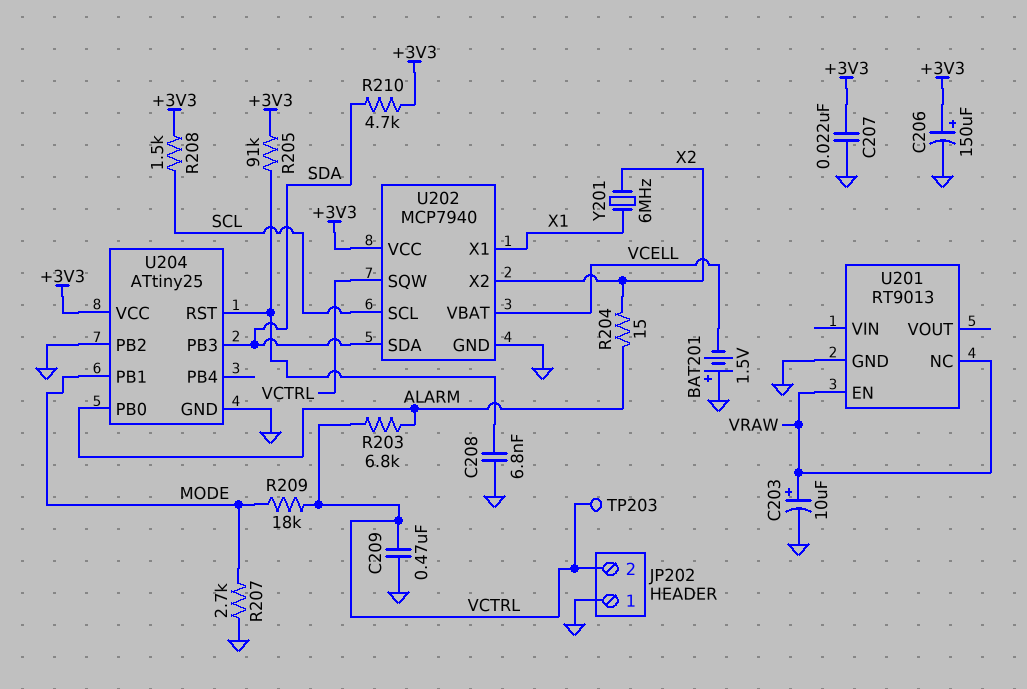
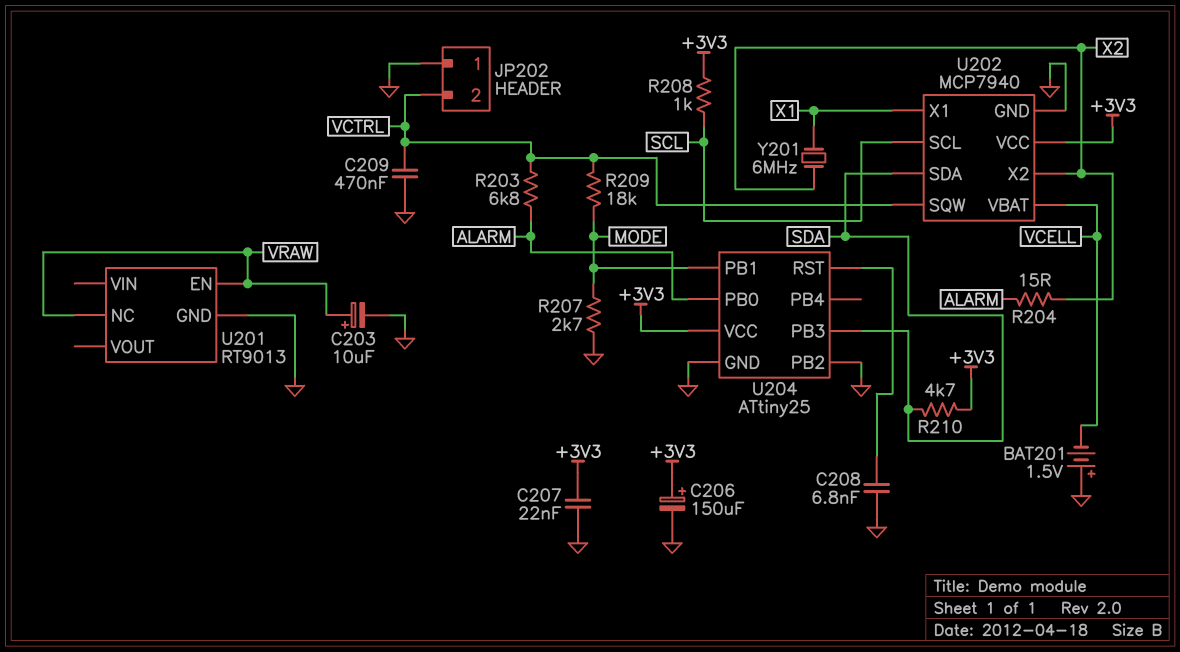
R205: 91k (+3V3, U204/RST) -> none
R208: 1.5k (+3V3, SCL) -> 1k (+3V3, SCL)
TP203: test point (VCTRL) -> none

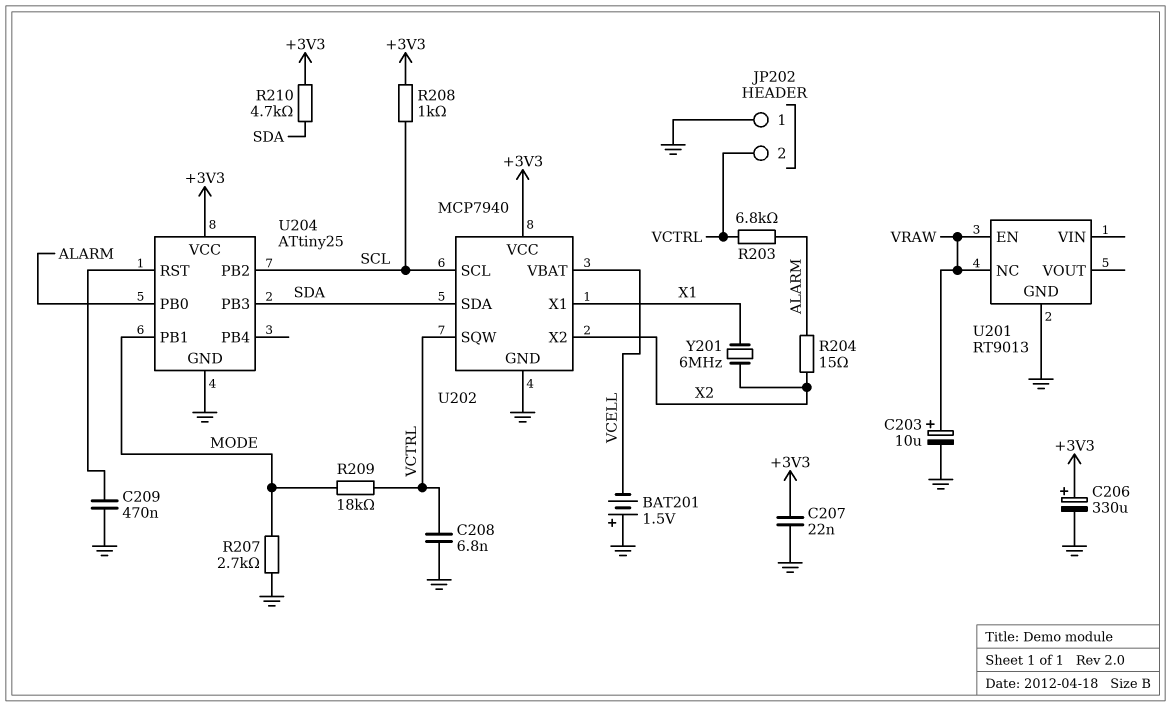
C206: 150uF (plus +3V3, minus GND) -> 330uF (plus +3V3, minus GND)
C208: 6.8nF (GND, U204/RST) -> 6.8nF (GND, VCTRL)
C209: 470nF (GND, VCTRL) -> 470nF (GND, U204/RST)
U204 pin PB2: GND -> SCL

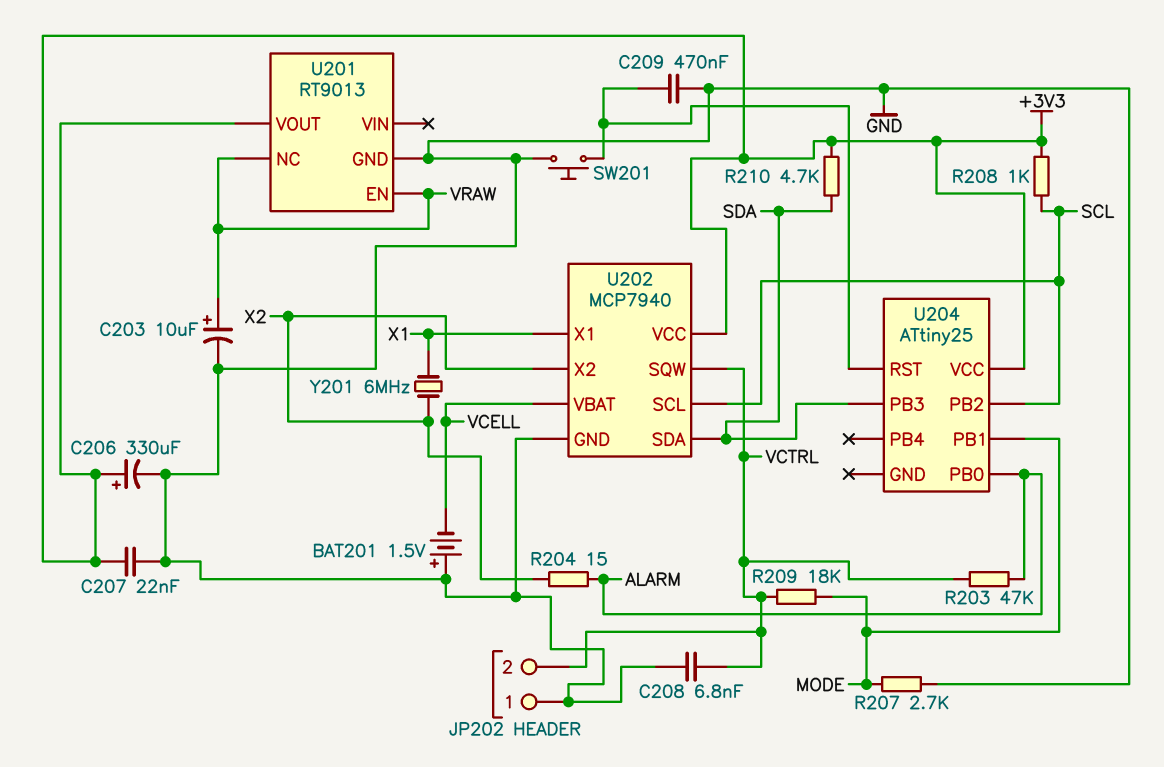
R203: 6.8k (ALARM, VCTRL) -> 47k (ALARM, VCTRL)
SW201: none -> button (GND, U204/RST)
U201 pin VOUT: none -> +3V3
U204 pin GND: GND -> none

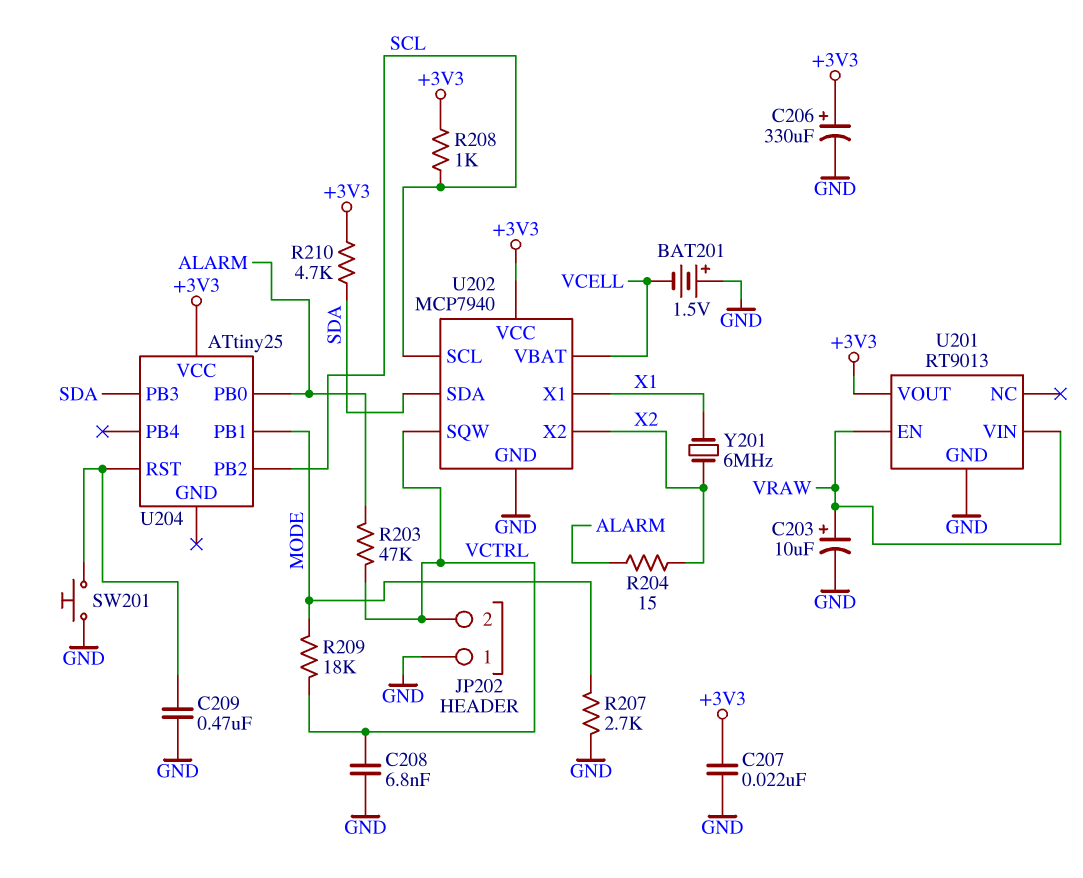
U201 pin NC: VRAW -> none
U201 pin VIN: none -> VRAW

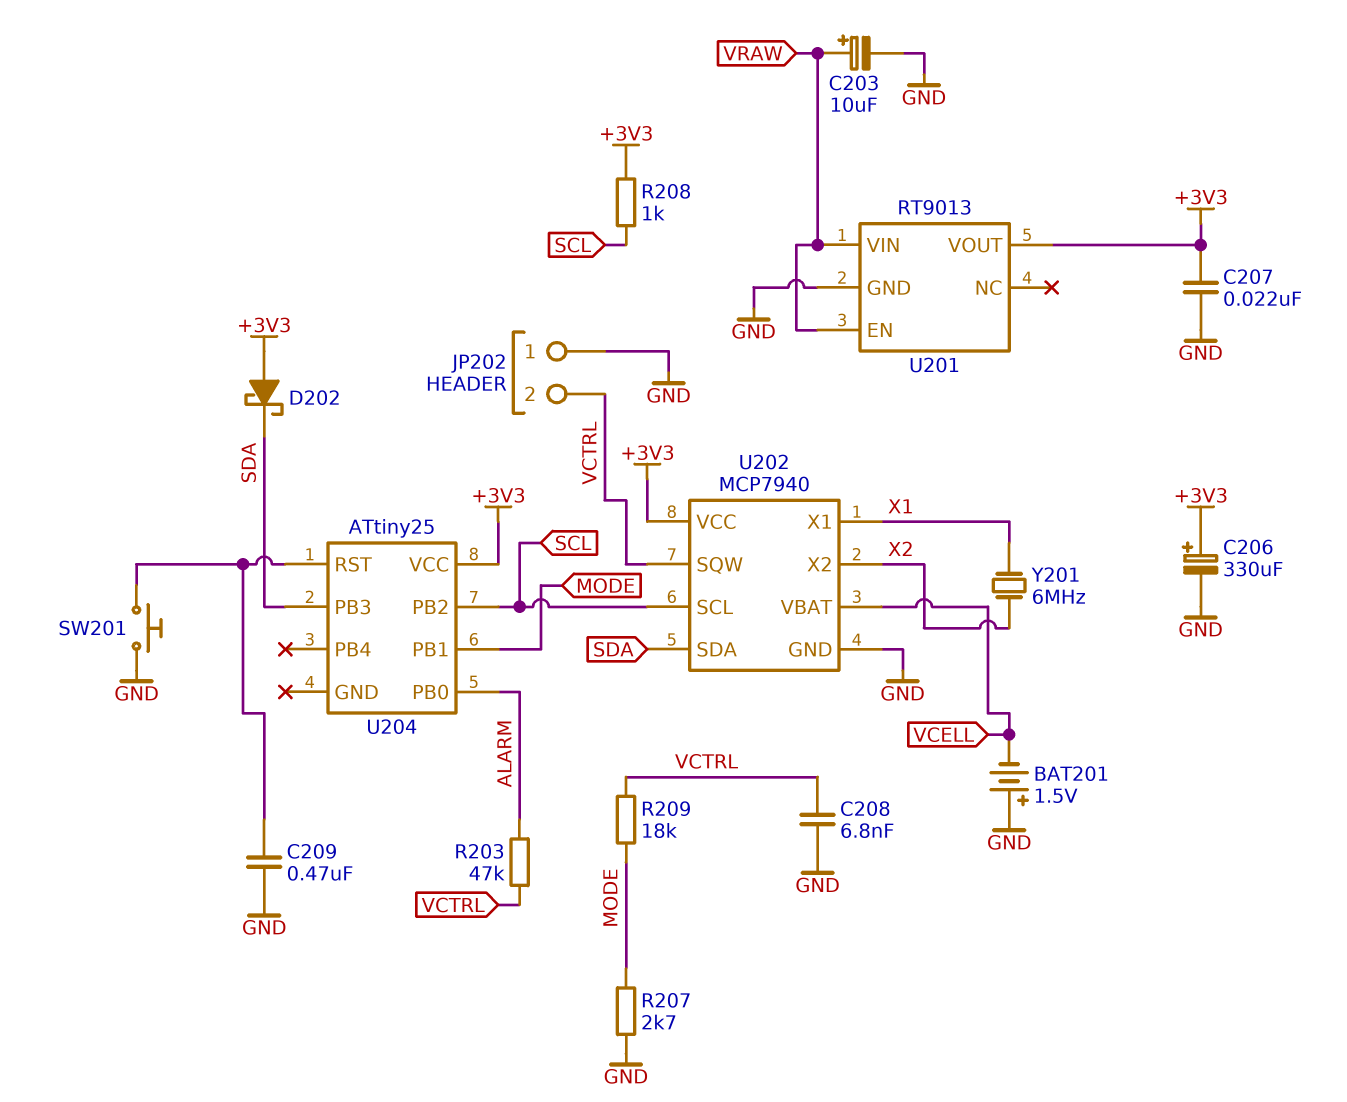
D202: none -> schottky (A +3V3, K SDA)
R204: 15 (ALARM, X2) -> none
R210: 4.7k (+3V3, SDA) -> none

